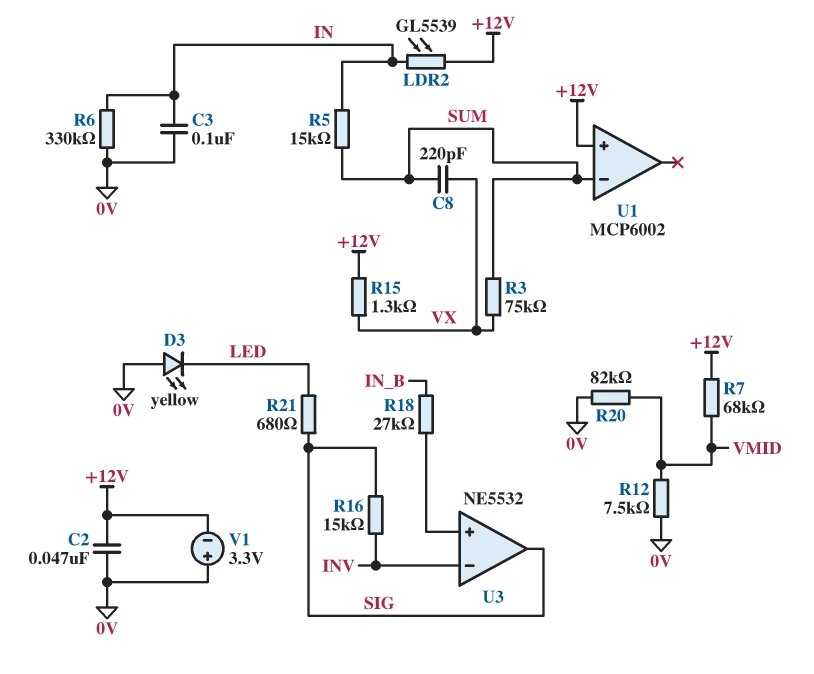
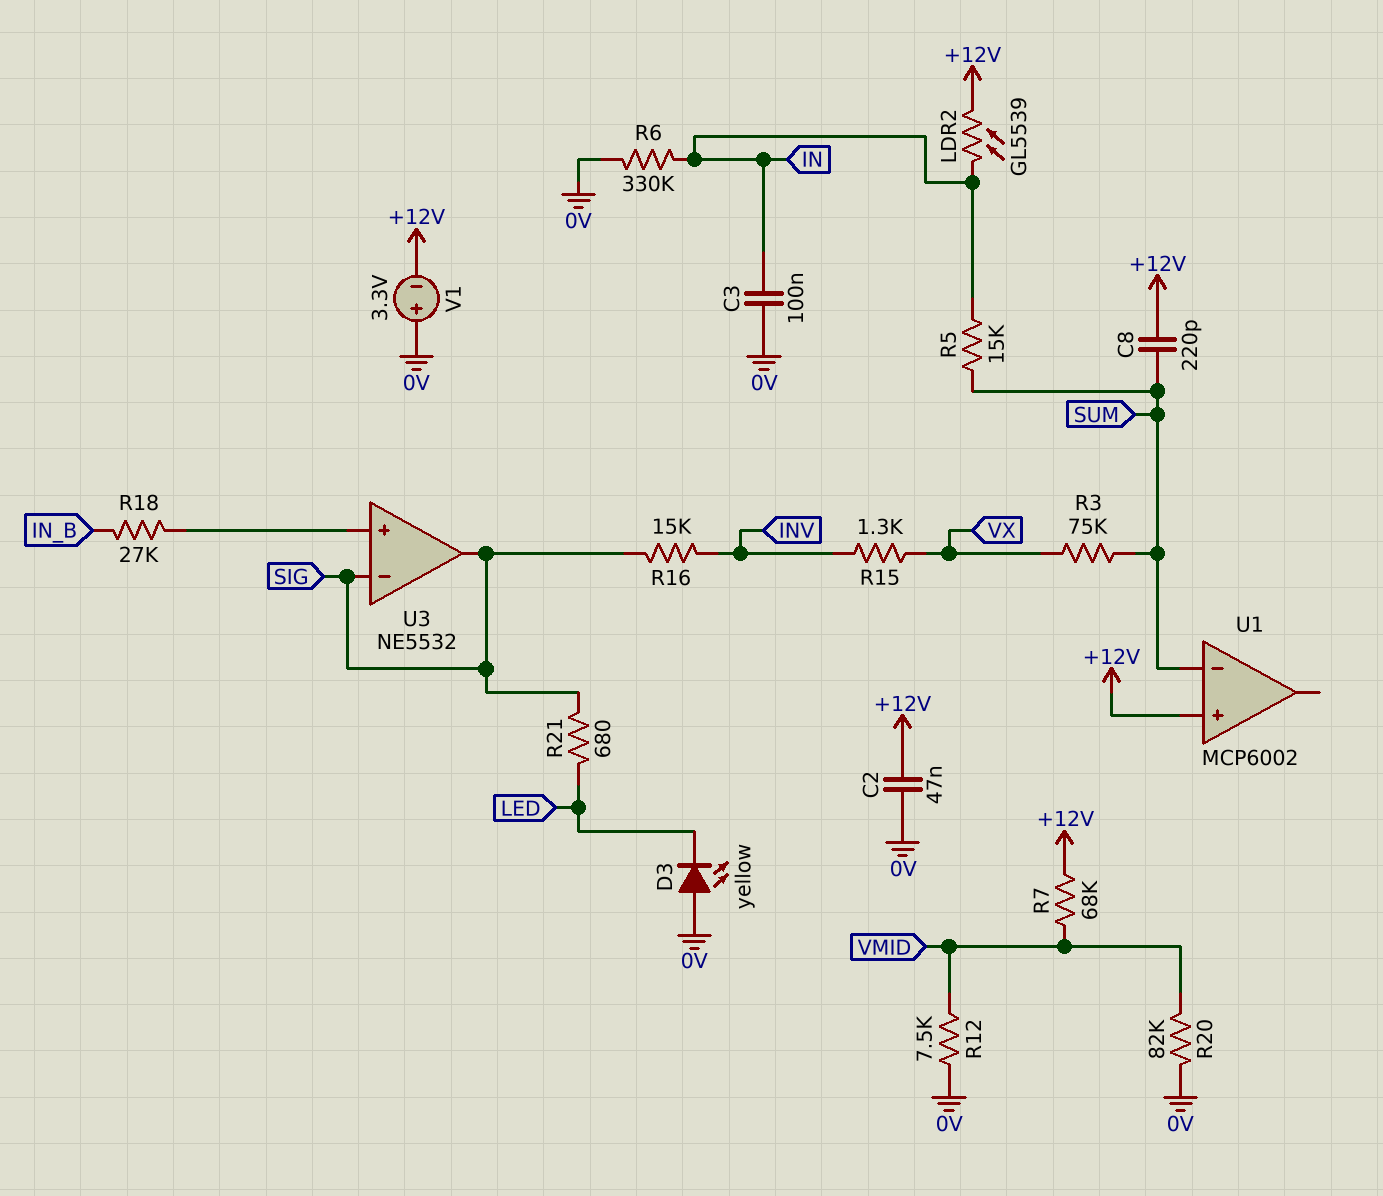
C8: 220pF (SUM, VX) -> 220pF (+12V, SUM)
R15: 1.3k (+12V, VX) -> 1.3k (INV, VX)
U3 pin in-: INV -> SIG

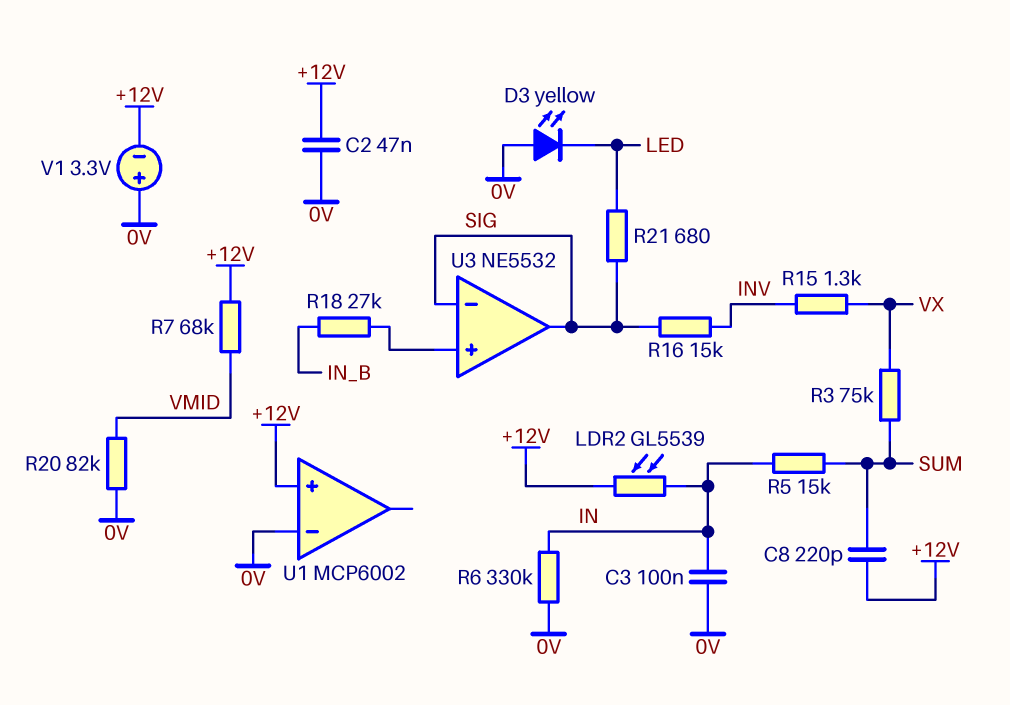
R12: 7.5k (0V, VMID) -> none
U1 pin in-: SUM -> 0V

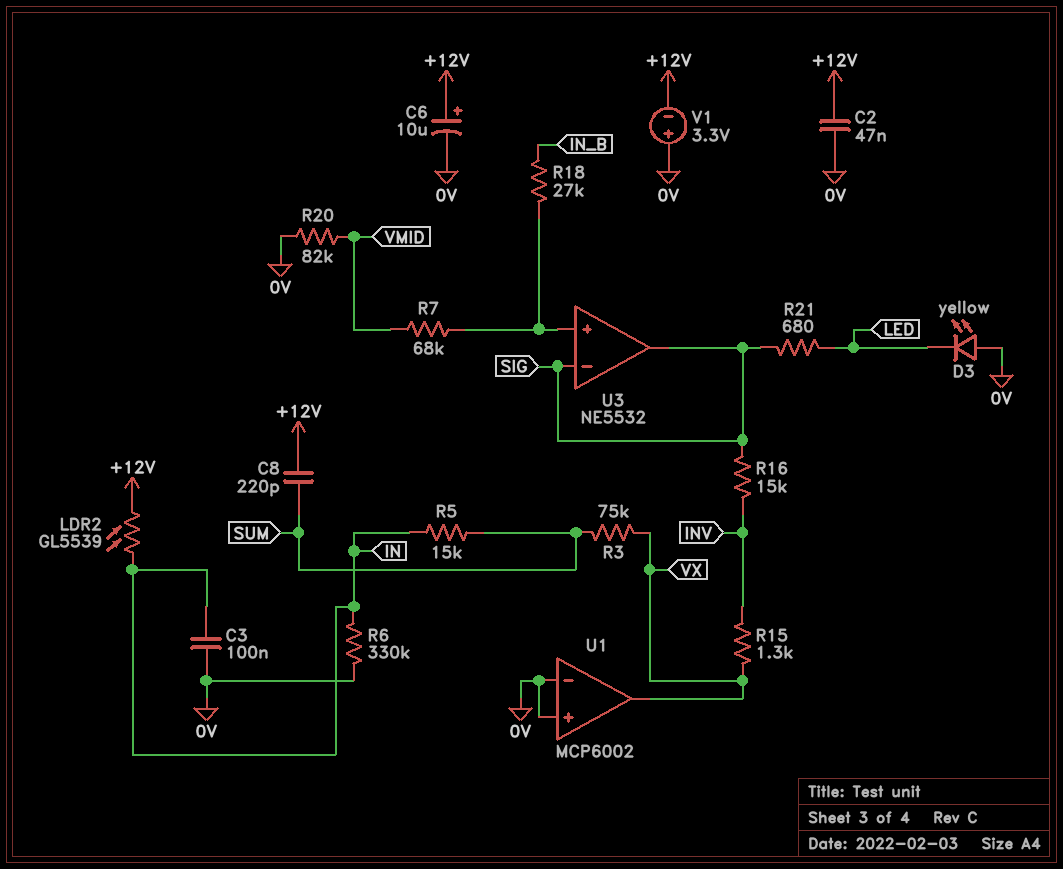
C6: none -> 10uF (plus +12V, minus 0V)
R7: 68k (+12V, VMID) -> 68k (U3/in+, VMID)
U1 pin in+: +12V -> 0V
U1 pin out: none -> VX

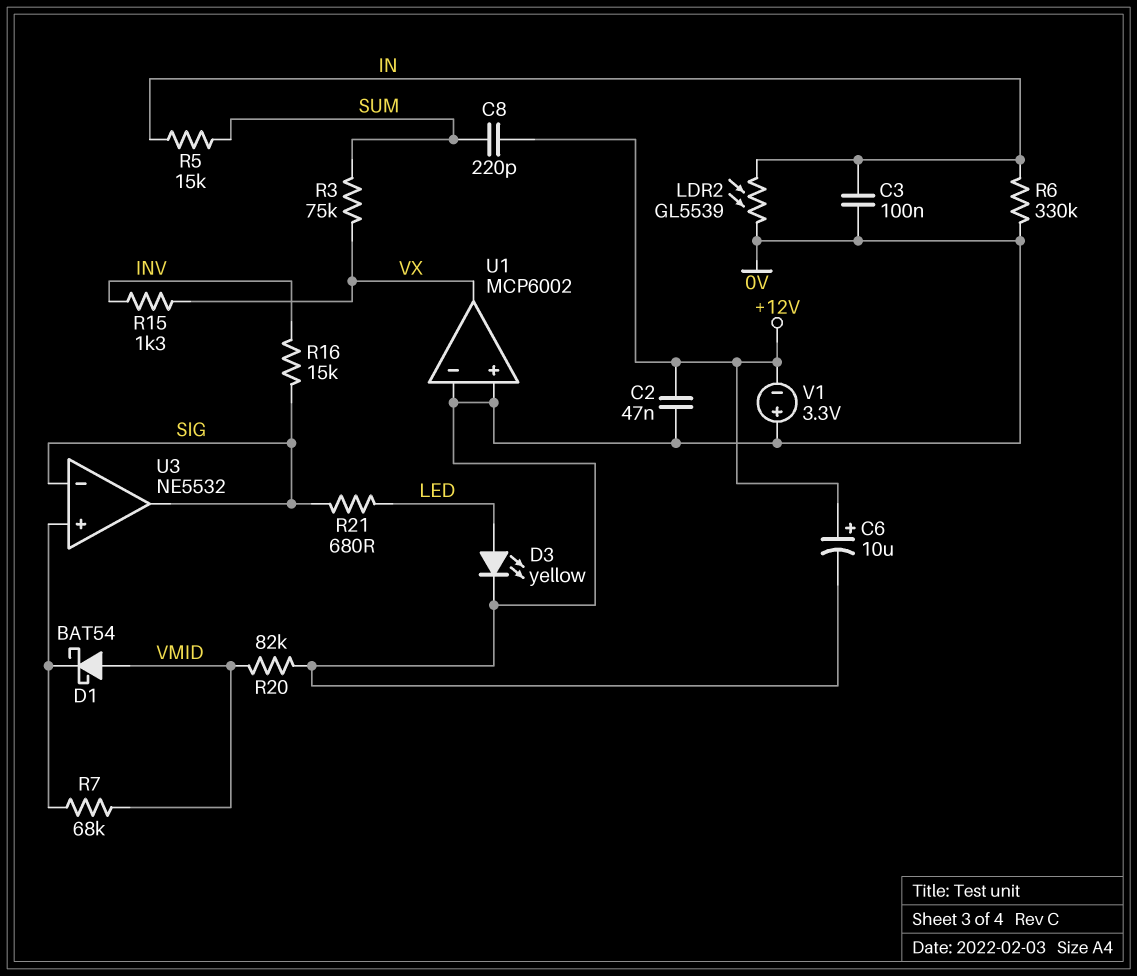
D1: none -> schottky BAT54 (A VMID, K U3/in+)
D3: LED yellow (A 0V, K LED) -> LED yellow (A LED, K 0V)
LDR2: GL5539 (+12V, IN) -> GL5539 (0V, IN)
R18: 27k (IN_B, U3/in+) -> none

